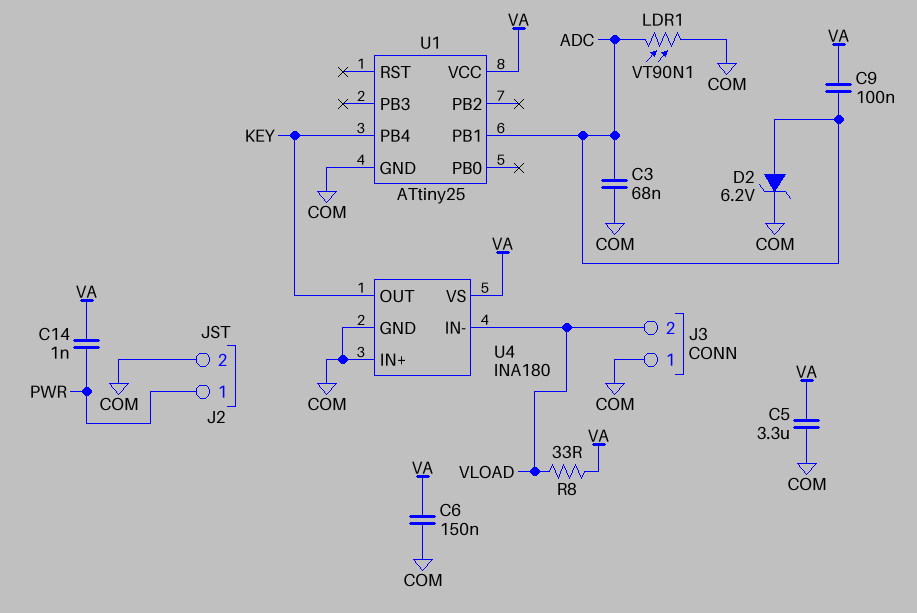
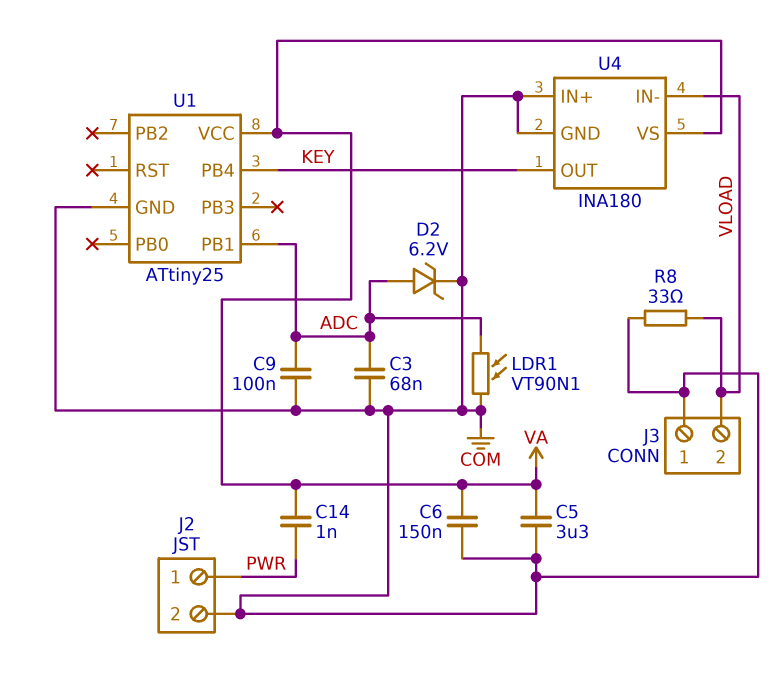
C9: 100nF (ADC, VA) -> 100nF (ADC, COM)
R8: 33 (VA, VLOAD) -> 33 (COM, VLOAD)

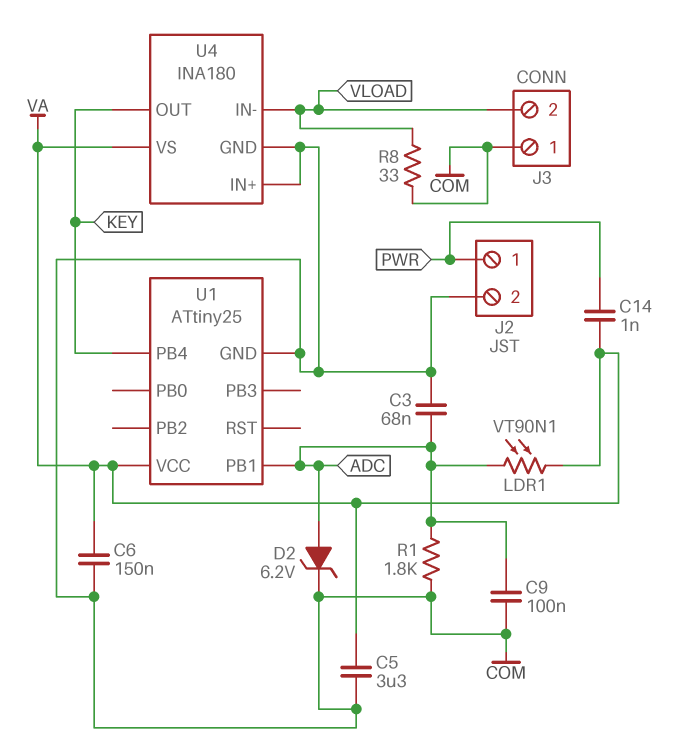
LDR1: VT90N1 (ADC, COM) -> VT90N1 (ADC, VA)
R1: none -> 1.8k (ADC, COM)

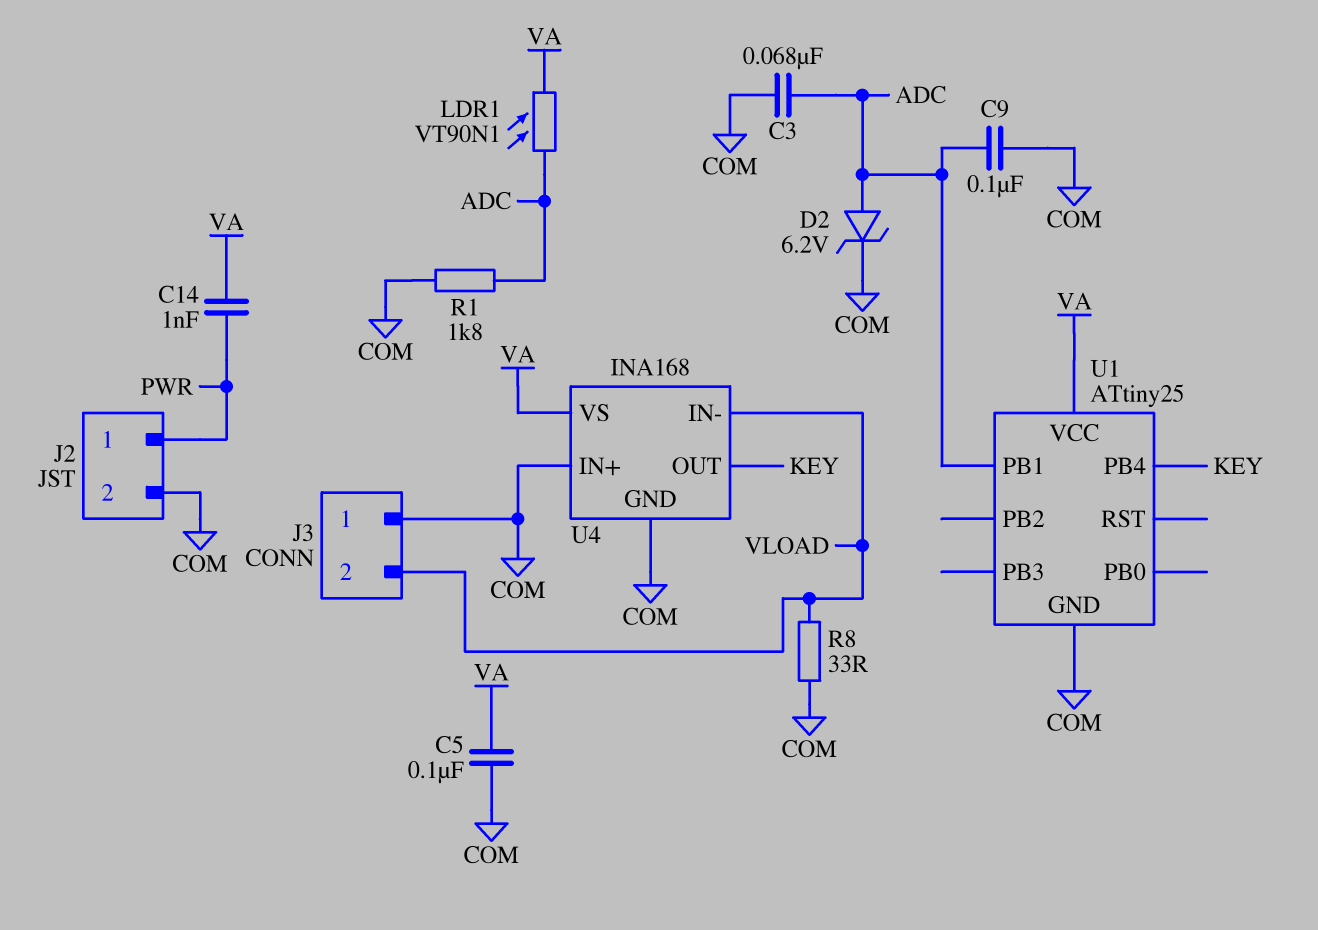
C5: 3.3uF (COM, VA) -> 100nF (COM, VA)
C6: 150nF (COM, VA) -> none
U4: INA180 -> INA168

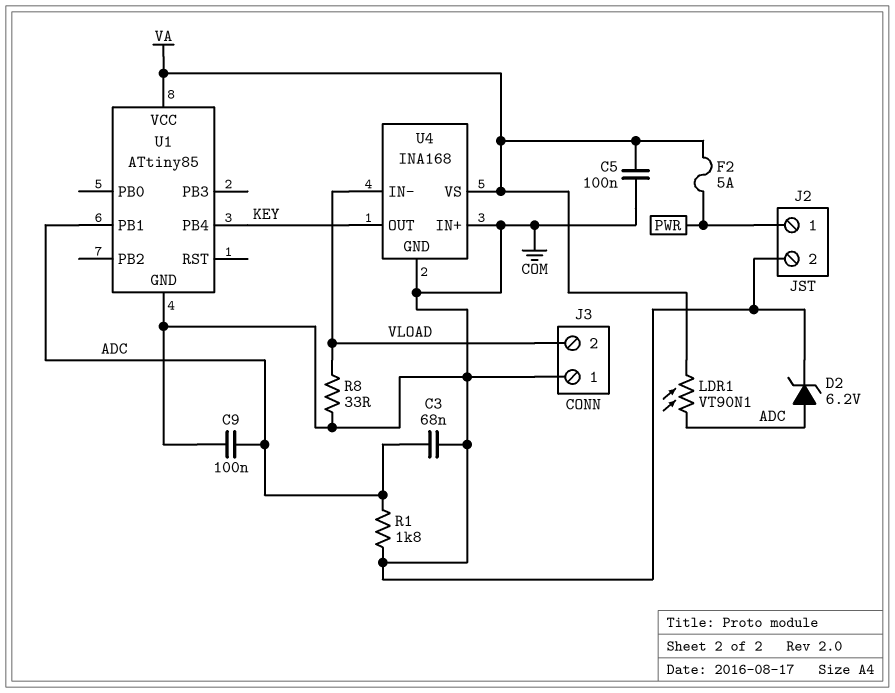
C14: 1nF (PWR, VA) -> none
F2: none -> 5A (PWR, VA)
U1: ATtiny25 -> ATtiny85

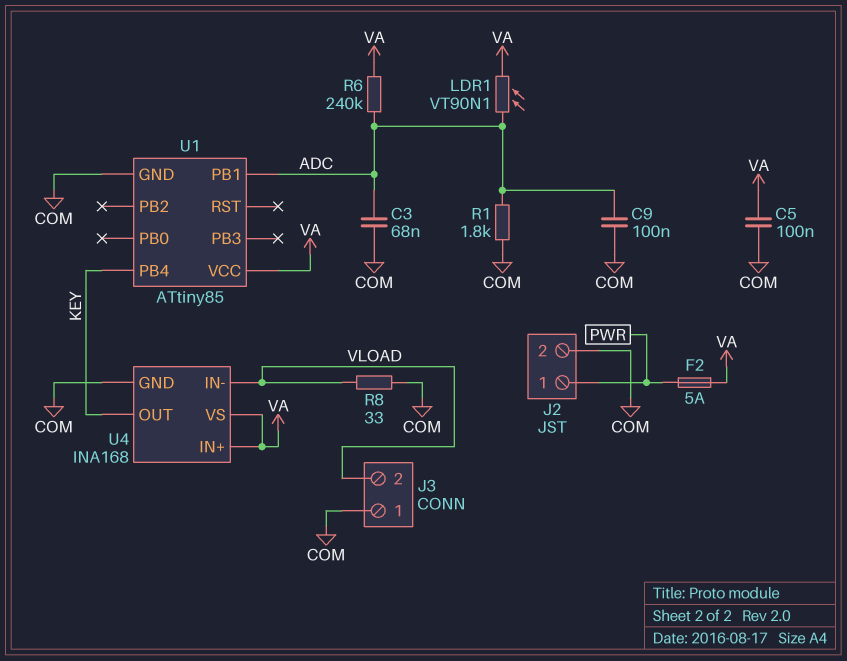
D2: zener 6.2V (A ADC, K COM) -> none
R6: none -> 240k (ADC, VA)
U4 pin IN+: COM -> VA

